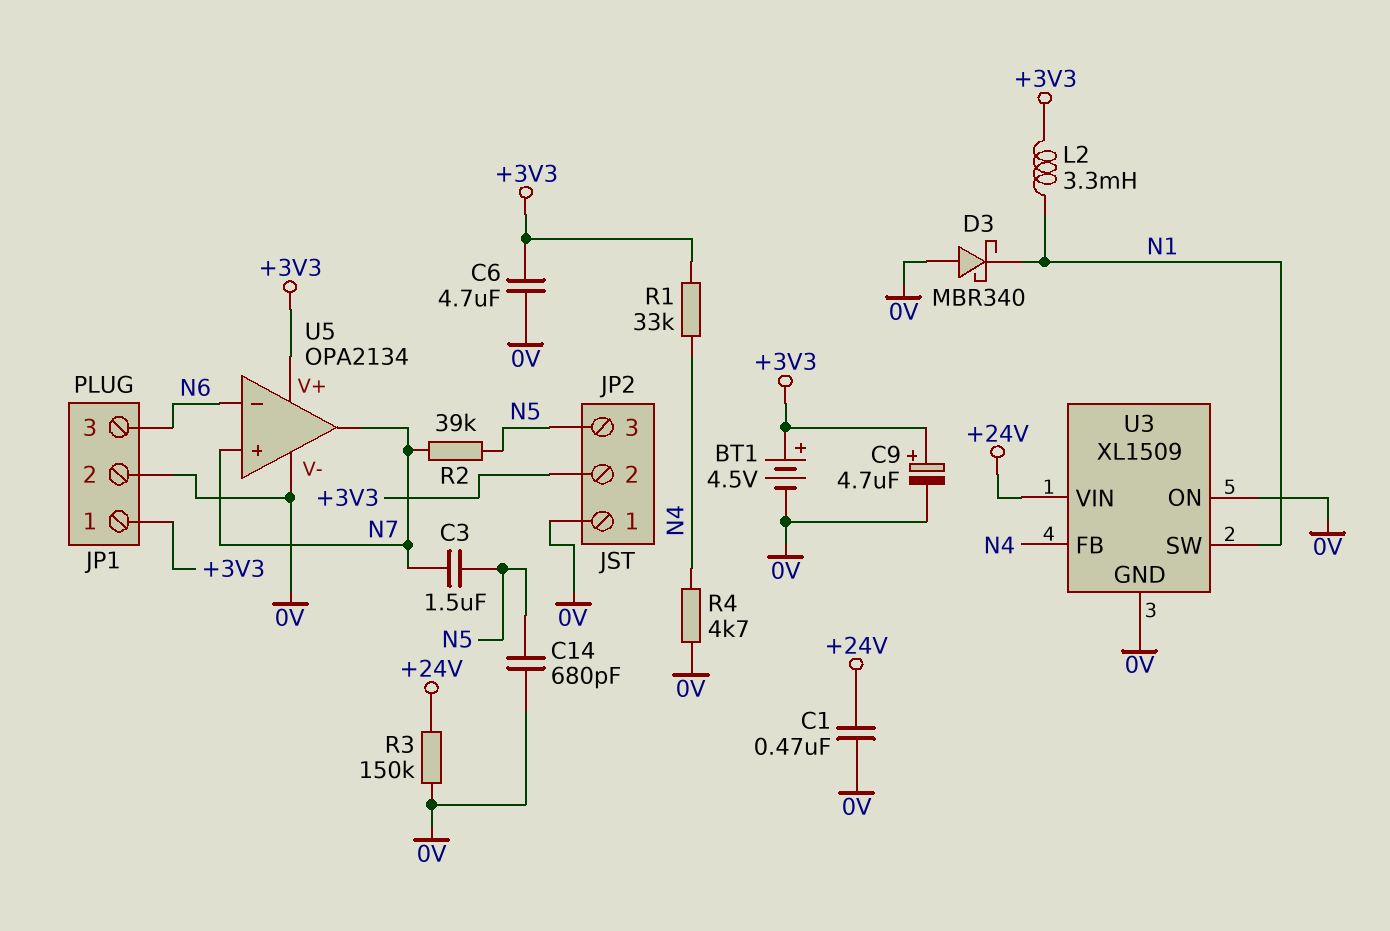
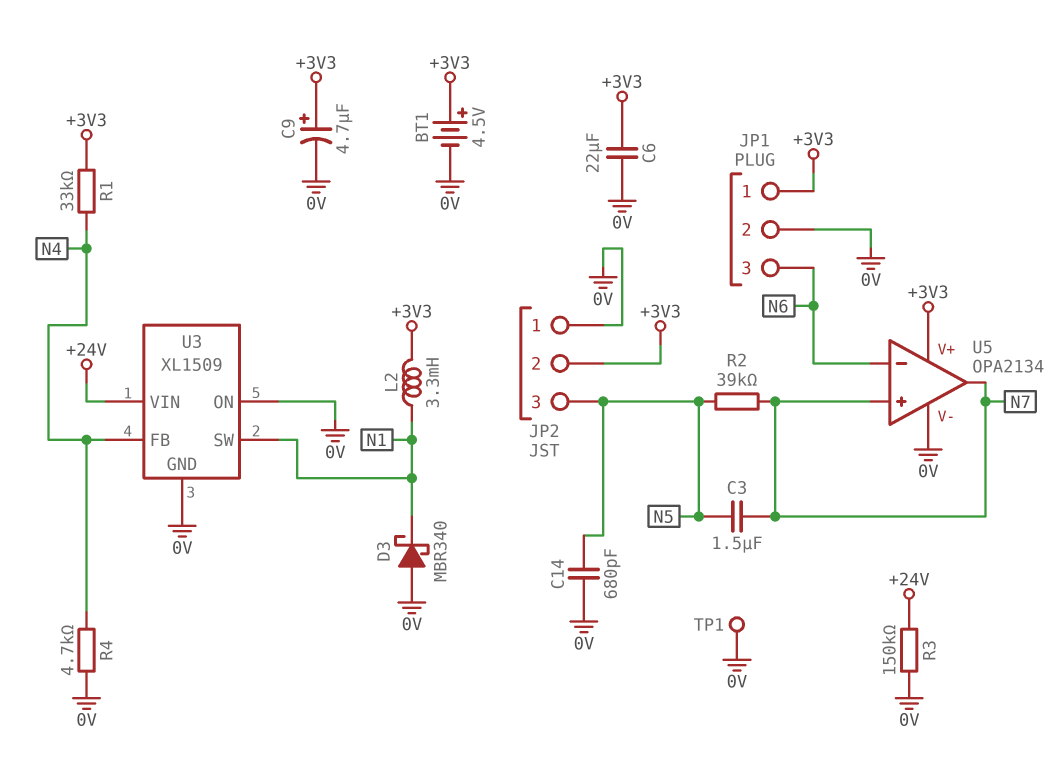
C1: 470nF (+24V, 0V) -> none
C6: 4.7uF (+3V3, 0V) -> 22uF (+3V3, 0V)
TP1: none -> test point (0V)

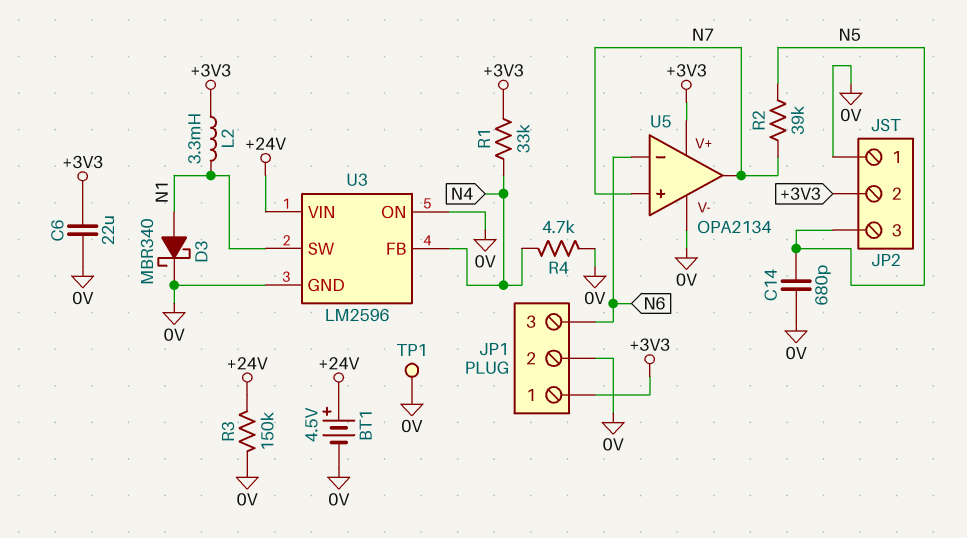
BT1: 4.5V (plus +3V3, minus 0V) -> 4.5V (plus +24V, minus 0V)
C3: 1.5uF (N5, N7) -> none
C9: 4.7uF (plus +3V3, minus 0V) -> none
D3: schottky MBR340 (A 0V, K N1) -> schottky MBR340 (A N1, K 0V)
U3: XL1509 -> LM2596

